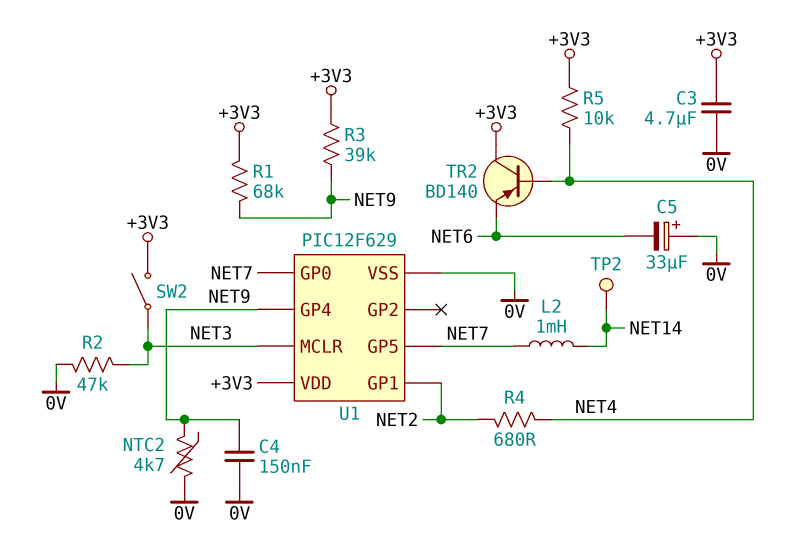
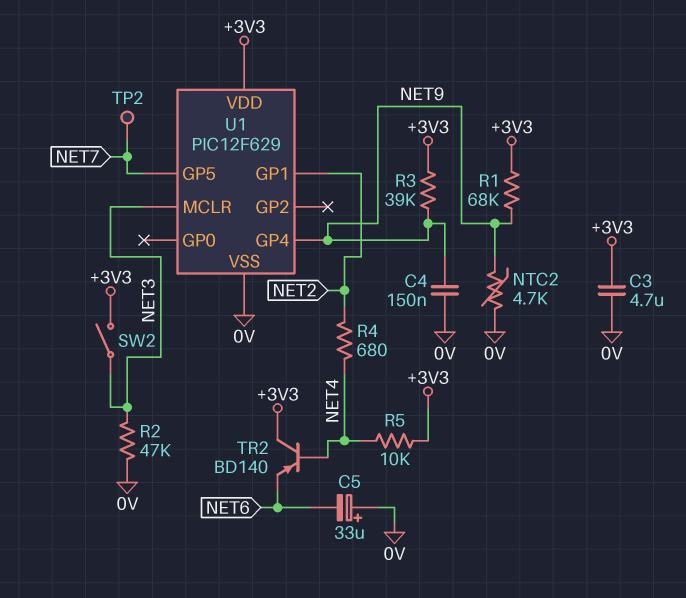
L2: 1mH (NET7, NET14) -> none
TP2: test point (NET14) -> test point (NET7)
U1 pin GP0: NET7 -> none

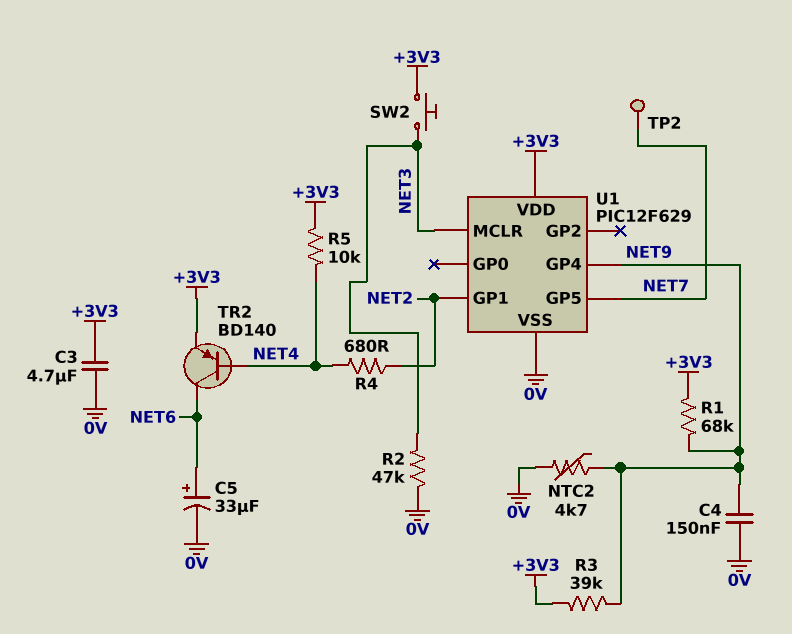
C5: 33uF (plus 0V, minus NET6) -> 33uF (plus NET6, minus 0V)
SW2: switch (+3V3, NET3) -> button (+3V3, NET3)
TR2: PNP BD140 (B NET4, C +3V3, E NET6) -> PNP BD140 (B NET4, C NET6, E +3V3)

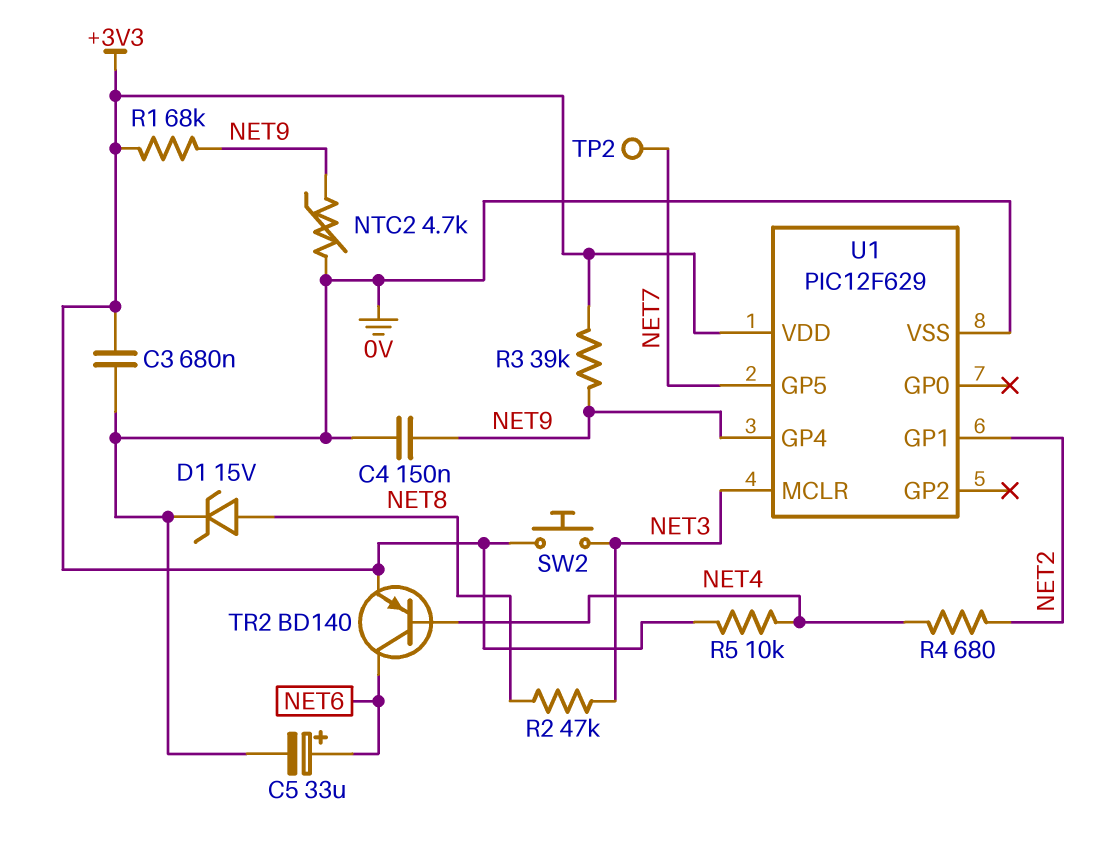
C3: 4.7uF (+3V3, 0V) -> 680nF (+3V3, 0V)
D1: none -> zener 15V (A NET8, K 0V)
R2: 47k (0V, NET3) -> 47k (NET3, NET8)

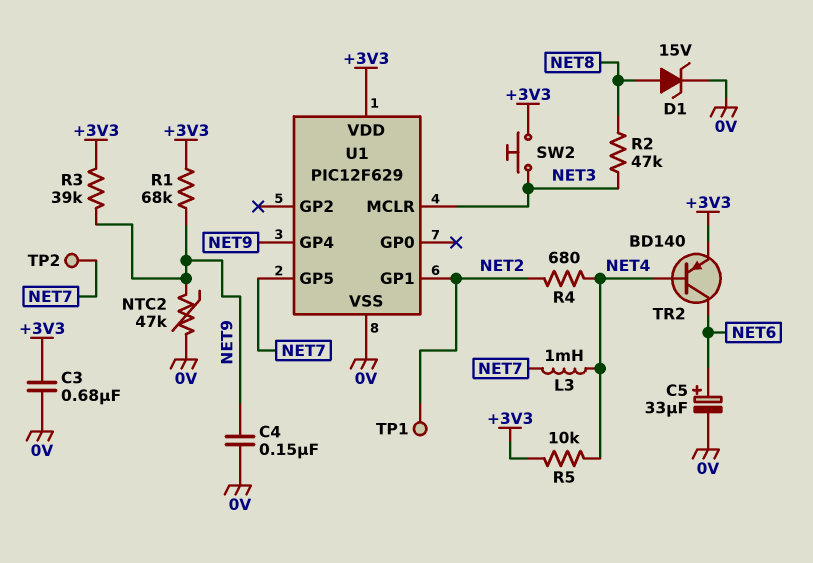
L3: none -> 1mH (NET4, NET7)
NTC2: 4.7k (0V, NET9) -> 47k (0V, NET9)
TP1: none -> test point (NET2)

